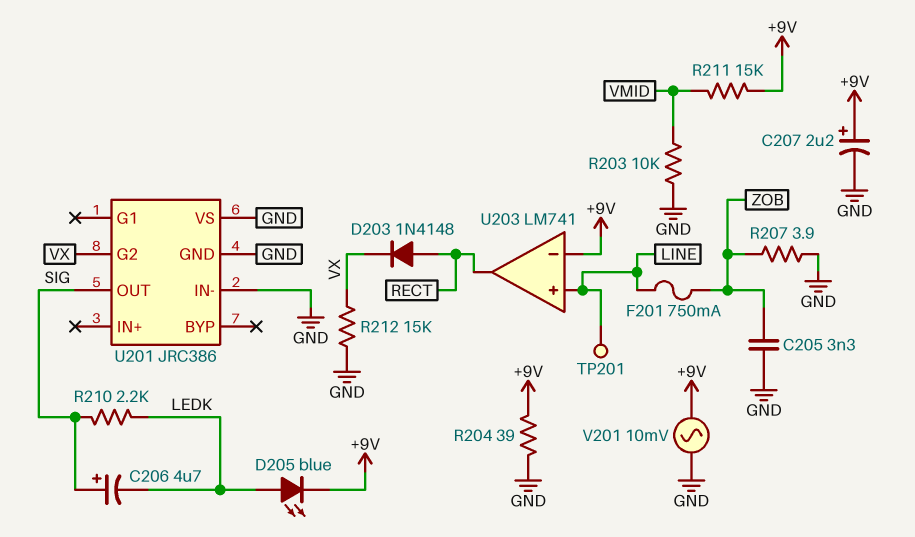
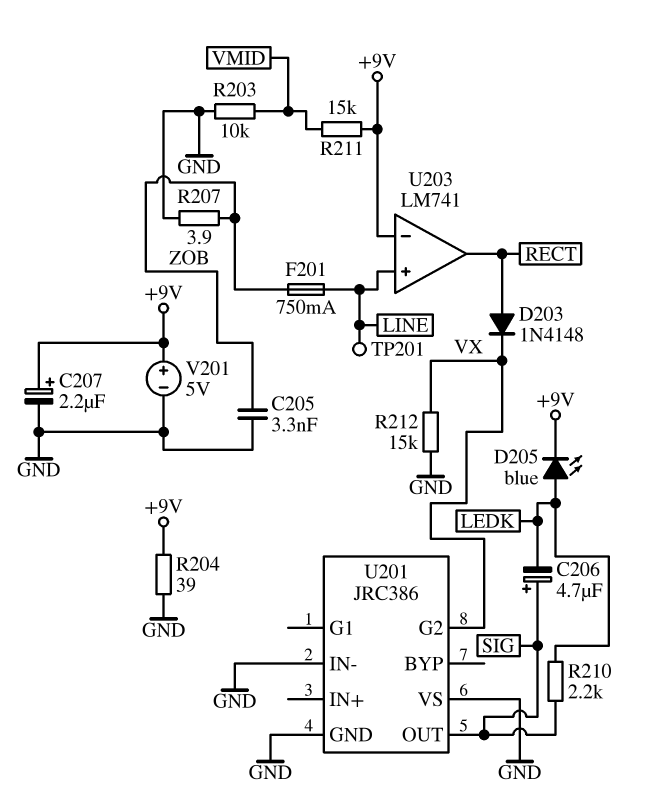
V201: AC 10mV (+9V, GND) -> 5V (plus +9V, minus GND)

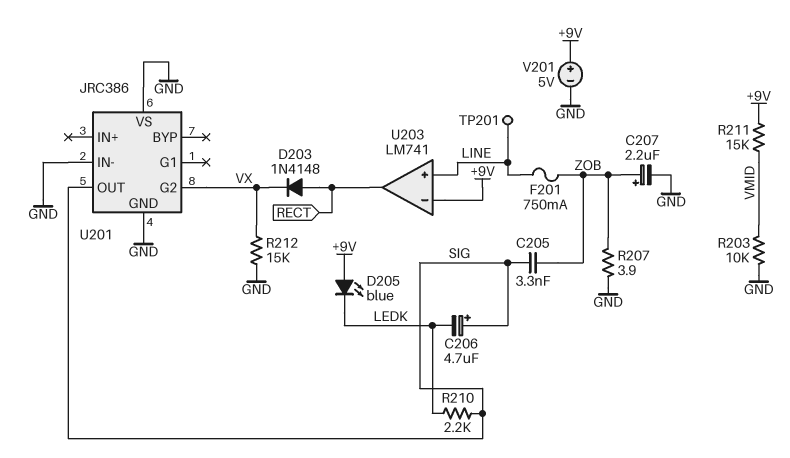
C205: 3.3nF (GND, ZOB) -> 3.3nF (SIG, ZOB)
C207: 2.2uF (plus +9V, minus GND) -> 2.2uF (plus ZOB, minus GND)
D205: LED blue (A LEDK, K +9V) -> LED blue (A +9V, K LEDK)
R204: 39 (+9V, GND) -> none

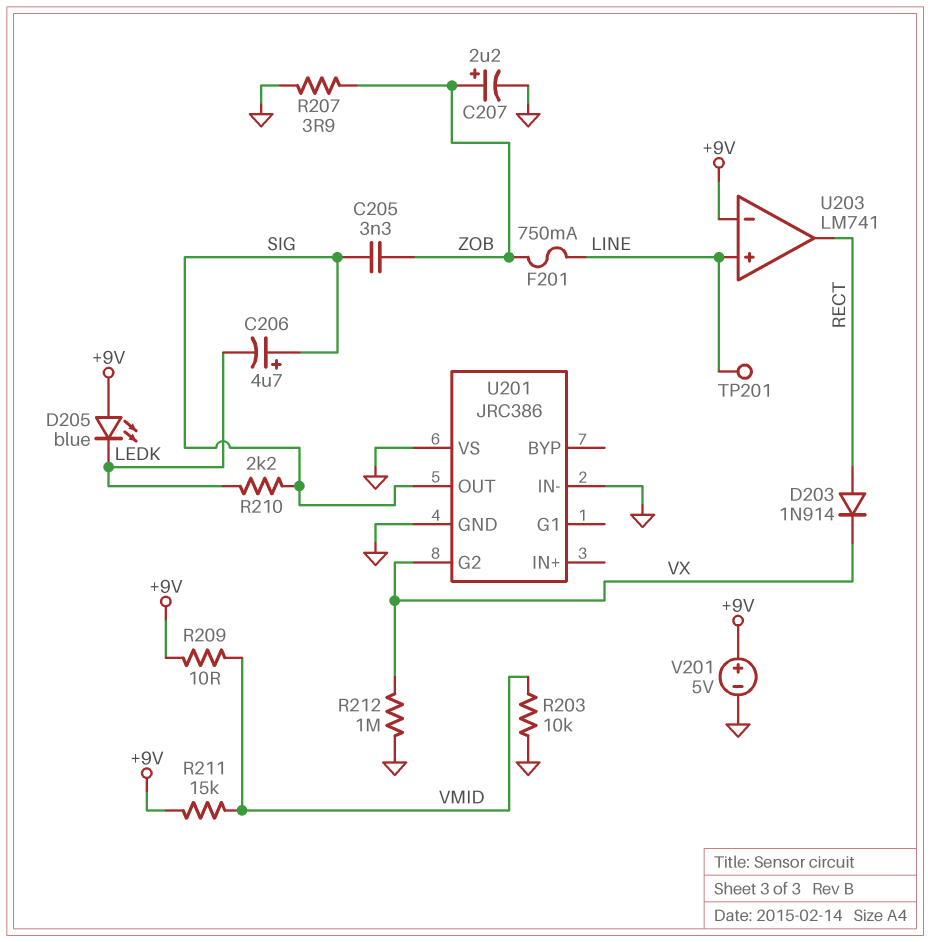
D203: diode 1N4148 (A RECT, K VX) -> diode 1N914 (A RECT, K VX)
R209: none -> 10 (+9V, VMID)
R212: 15k (GND, VX) -> 1M (GND, VX)

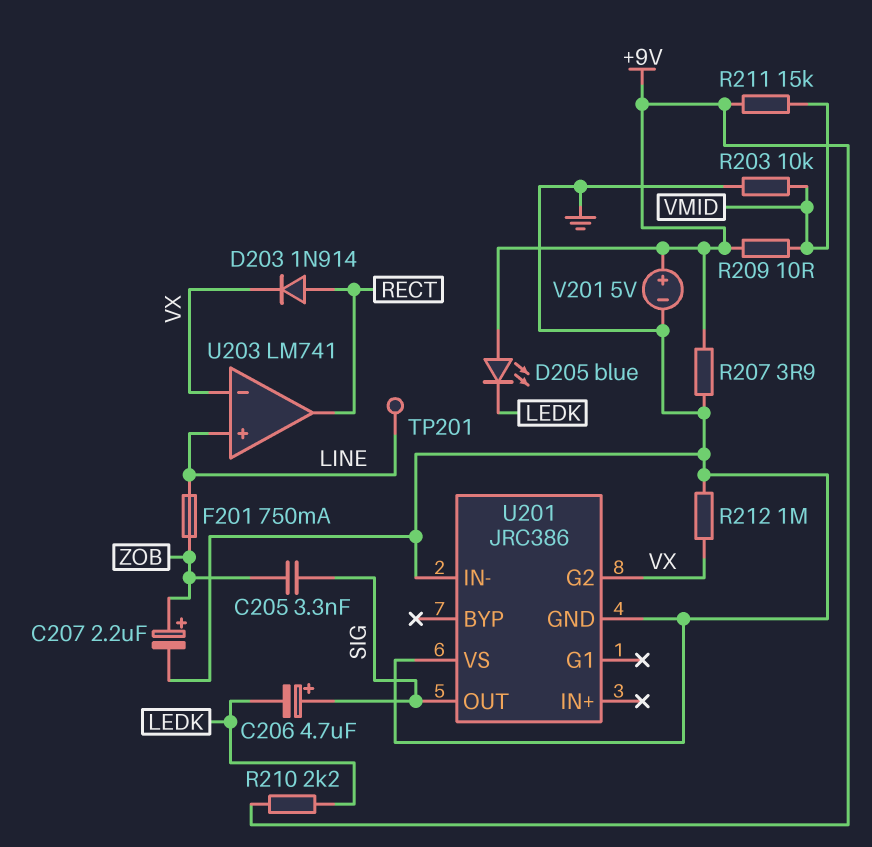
R207: 3.9 (GND, ZOB) -> 3.9 (+9V, GND)
R210: 2.2k (LEDK, SIG) -> 2.2k (+9V, LEDK)
U203 pin in-: +9V -> VX

